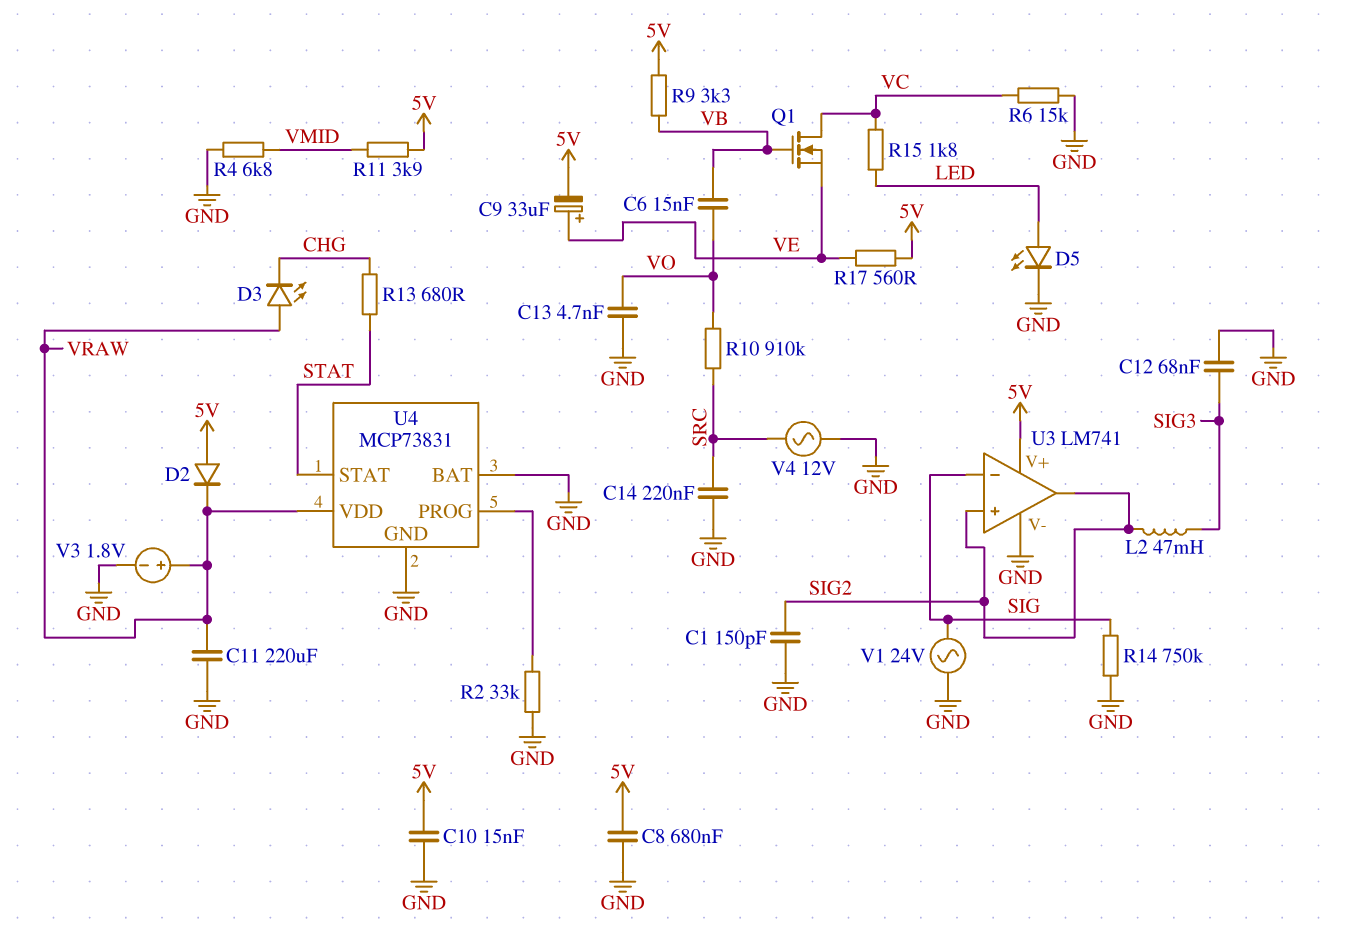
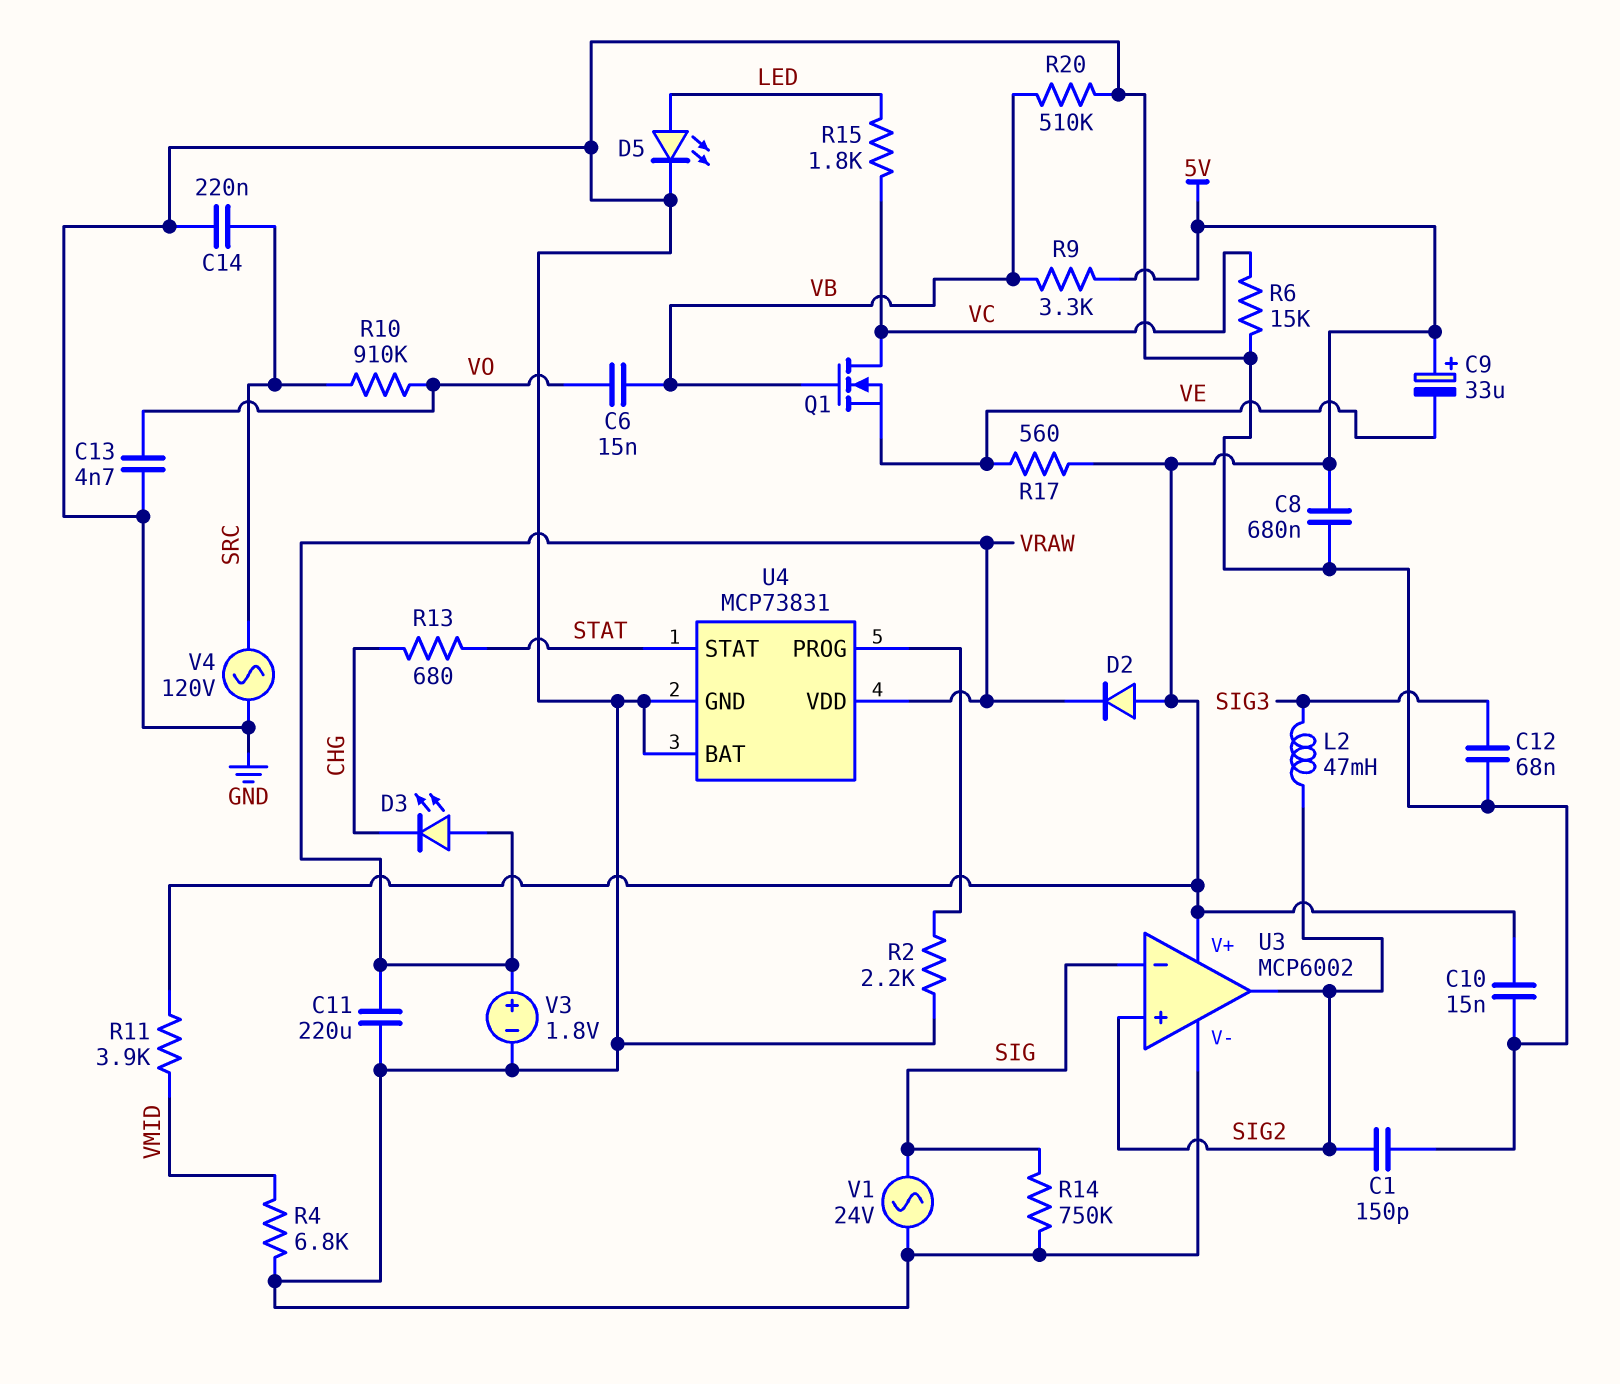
C9: 33uF (plus VE, minus 5V) -> 33uF (plus 5V, minus VE)
R2: 33k (GND, U4/PROG) -> 2.2k (GND, U4/PROG)
R20: none -> 510k (GND, VB)
U3: LM741 -> MCP6002
V4: AC 12V (GND, SRC) -> AC 120V (GND, SRC)

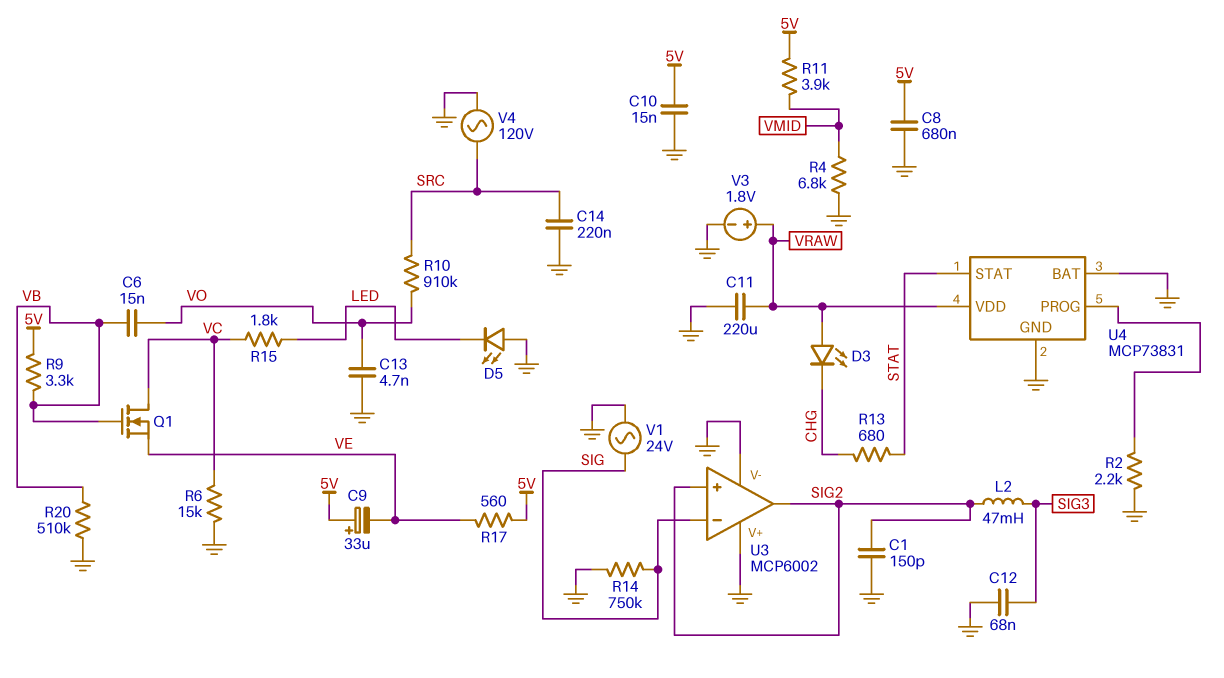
D2: diode (A 5V, K VRAW) -> none
D5: LED (A LED, K GND) -> LED (A GND, K LED)
U3 pin V+: 5V -> GND

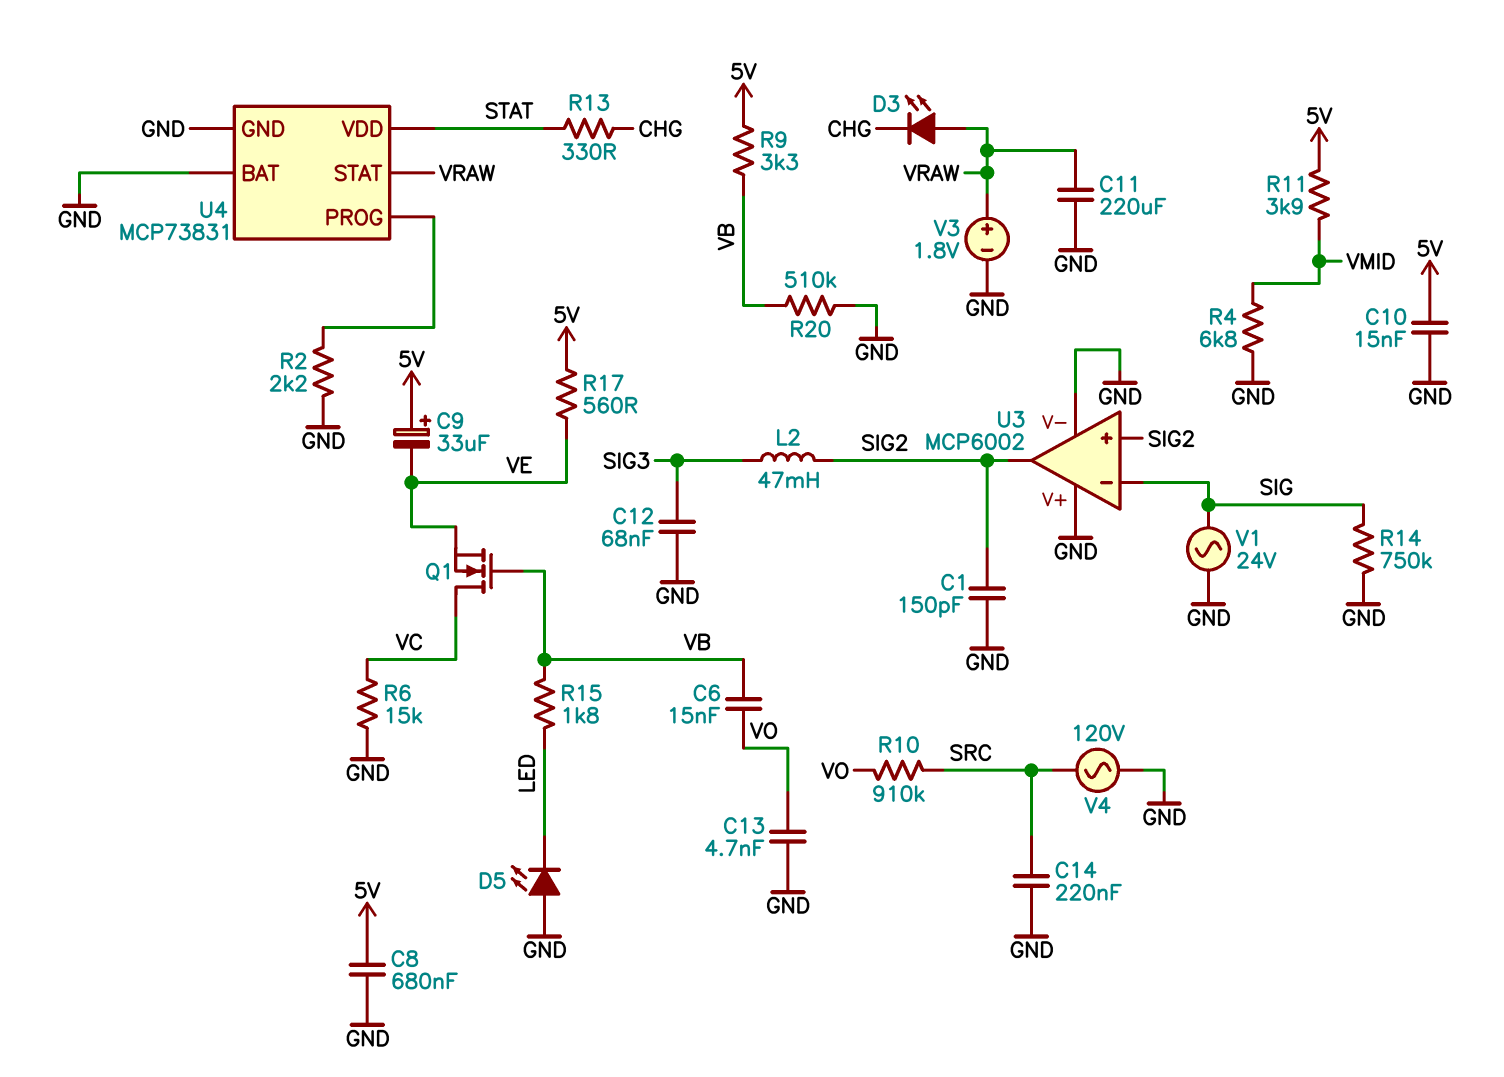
R13: 680 (CHG, STAT) -> 330 (CHG, STAT)
R15: 1.8k (LED, VC) -> 1.8k (LED, VB)
U4 pin STAT: STAT -> VRAW
U4 pin VDD: VRAW -> STAT

